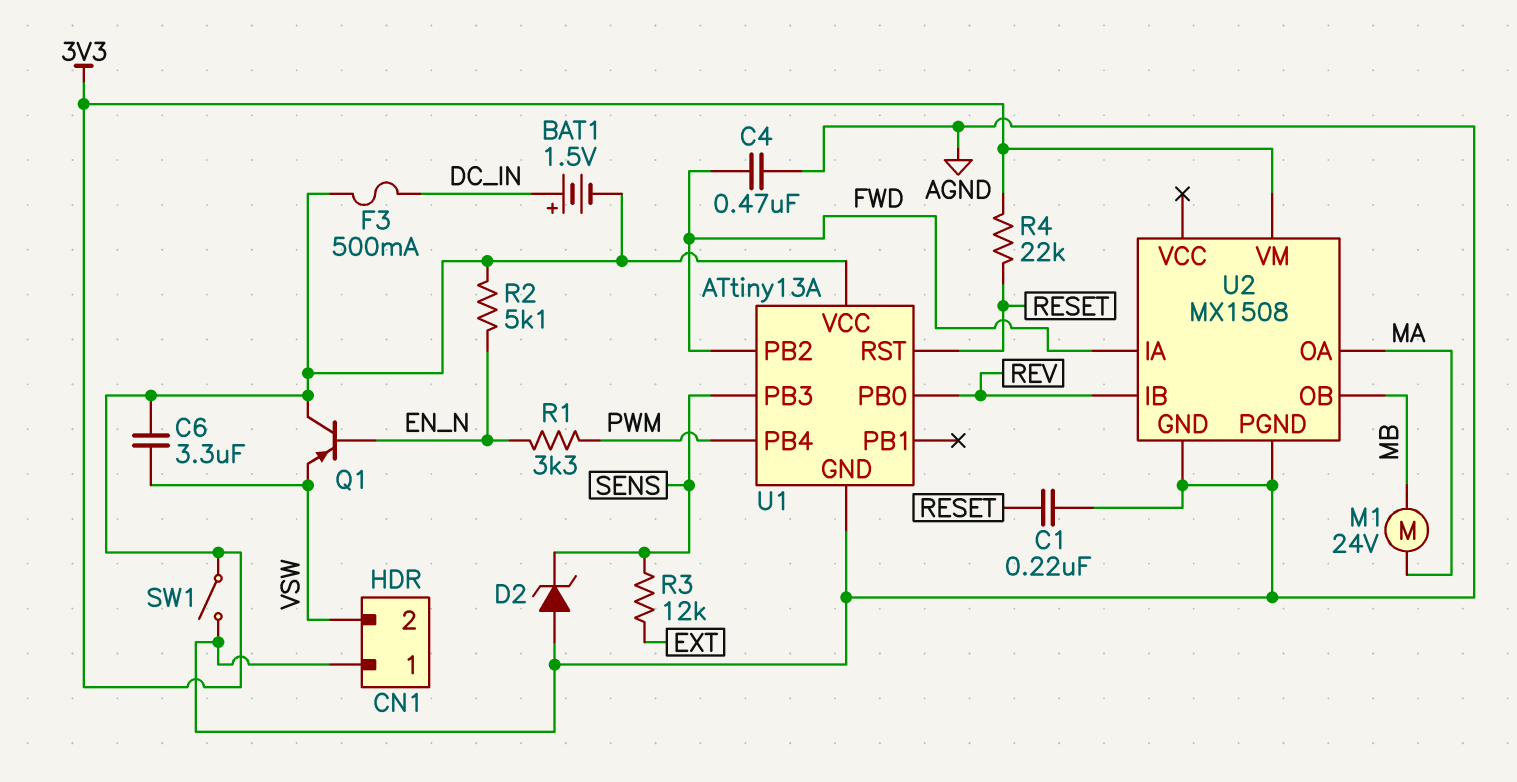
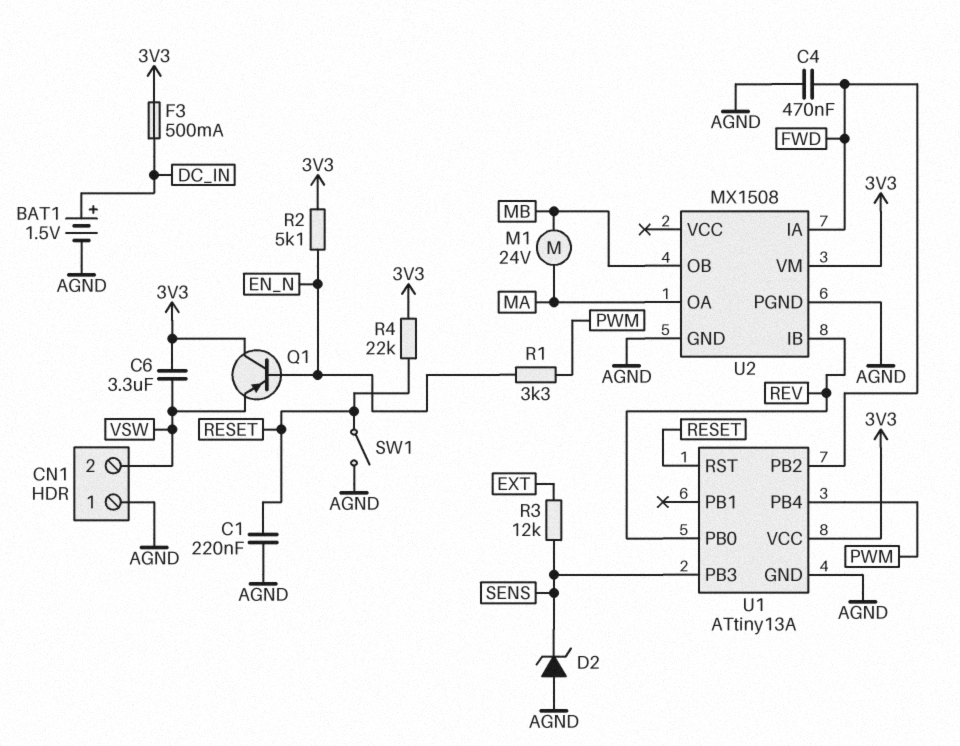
BAT1: 1.5V (plus DC_IN, minus 3V3) -> 1.5V (plus DC_IN, minus AGND)
SW1: switch (3V3, AGND) -> switch (AGND, RESET)

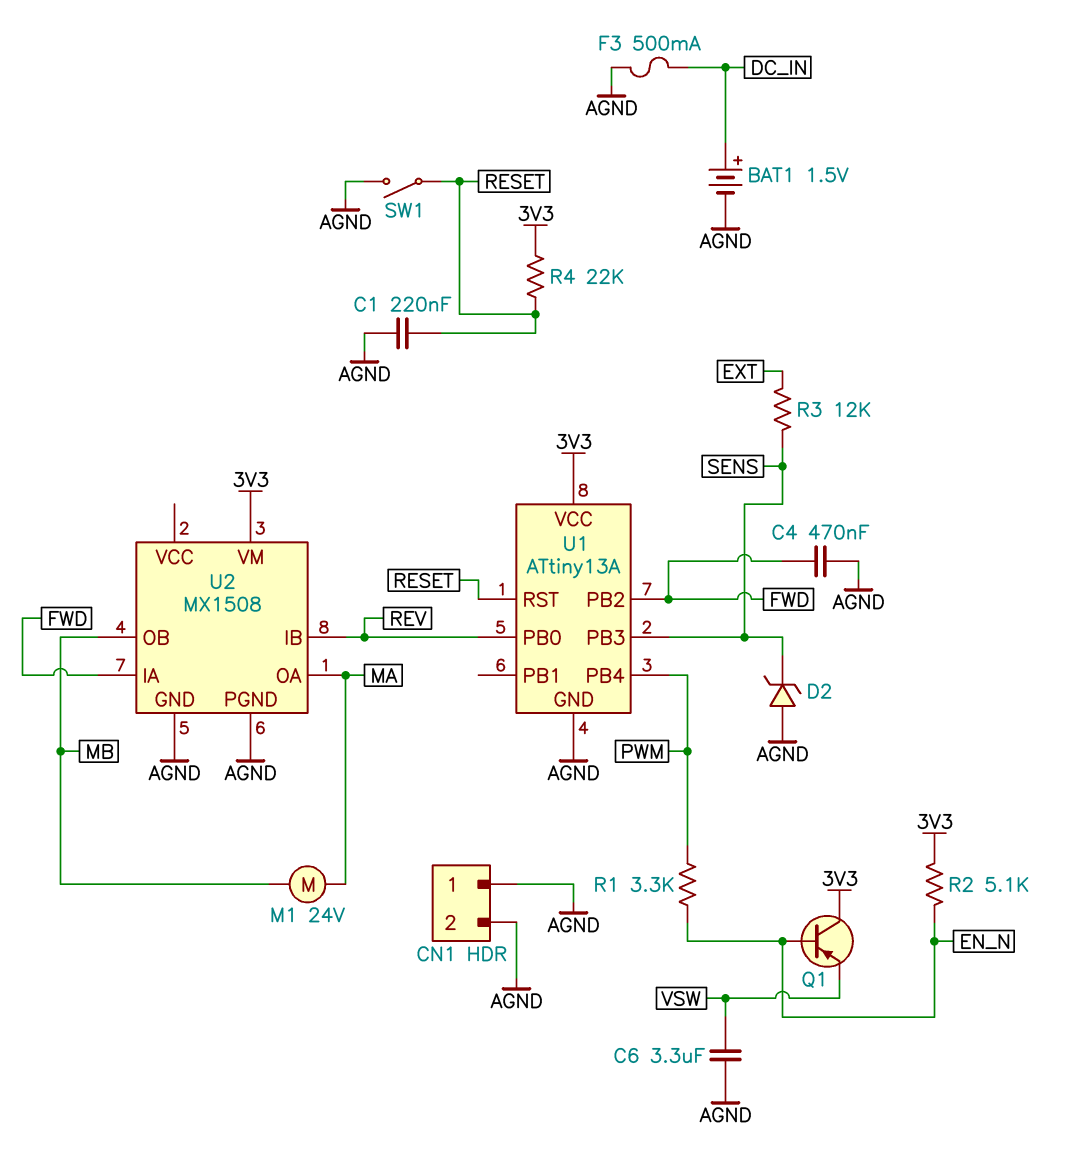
C6: 3.3uF (3V3, VSW) -> 3.3uF (AGND, VSW)
CN1 pin 2: VSW -> AGND
F3: 500mA (3V3, DC_IN) -> 500mA (AGND, DC_IN)

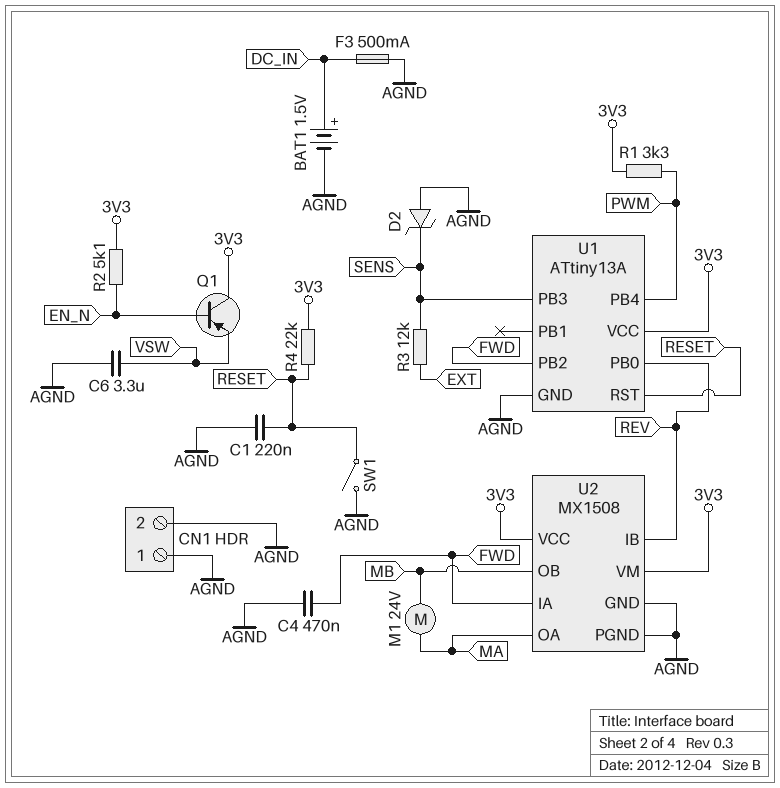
R1: 3.3k (EN_N, PWM) -> 3.3k (3V3, PWM)
U2 pin VCC: none -> 3V3

